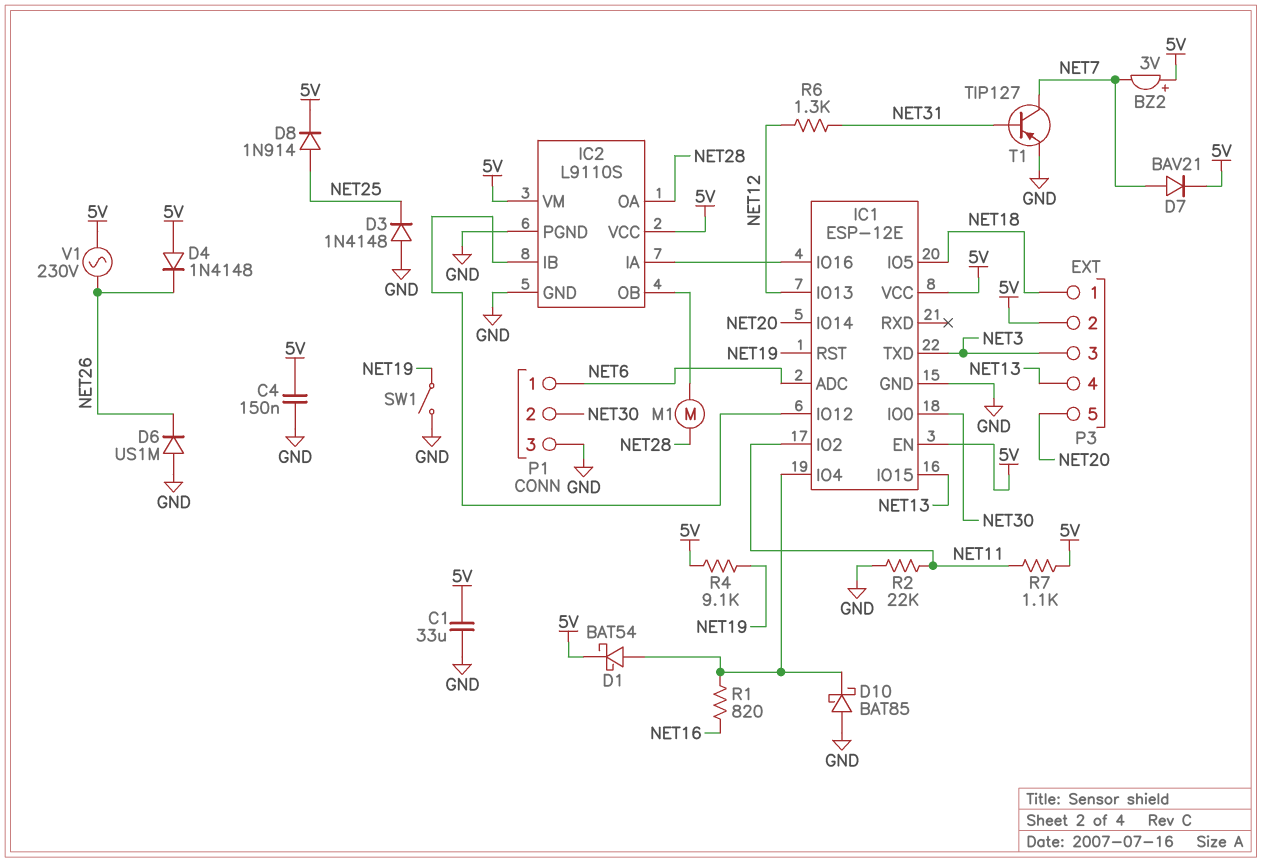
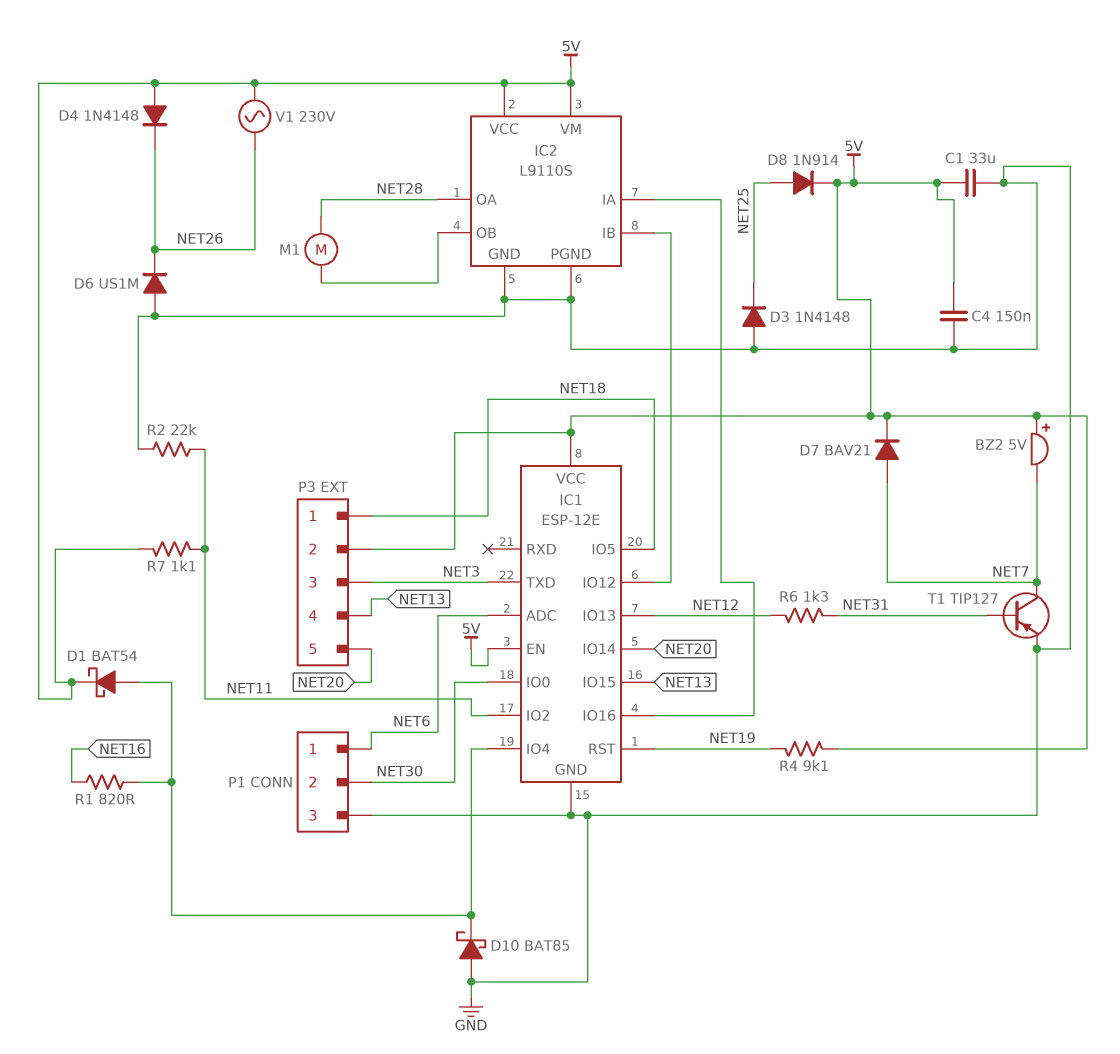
BZ2: buzzer 3V (plus 5V, minus NET7) -> buzzer 5V (plus 5V, minus NET7)
SW1: switch (GND, NET19) -> none

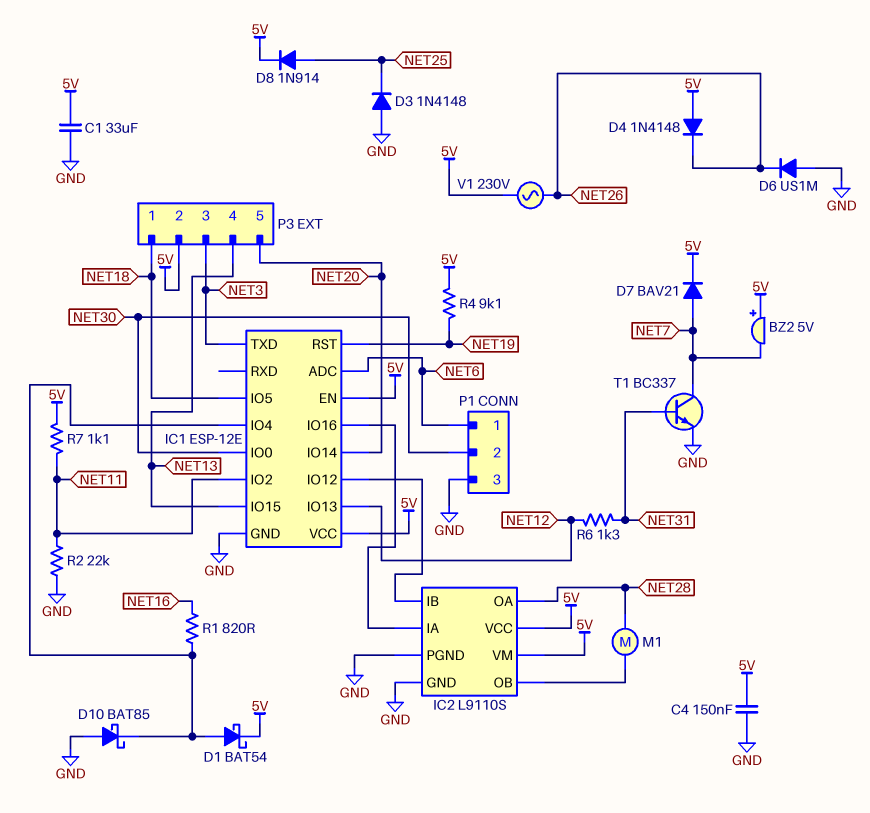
T1: PNP TIP127 (B NET31, C NET7, E GND) -> NPN BC337 (B NET31, C NET7, E GND)

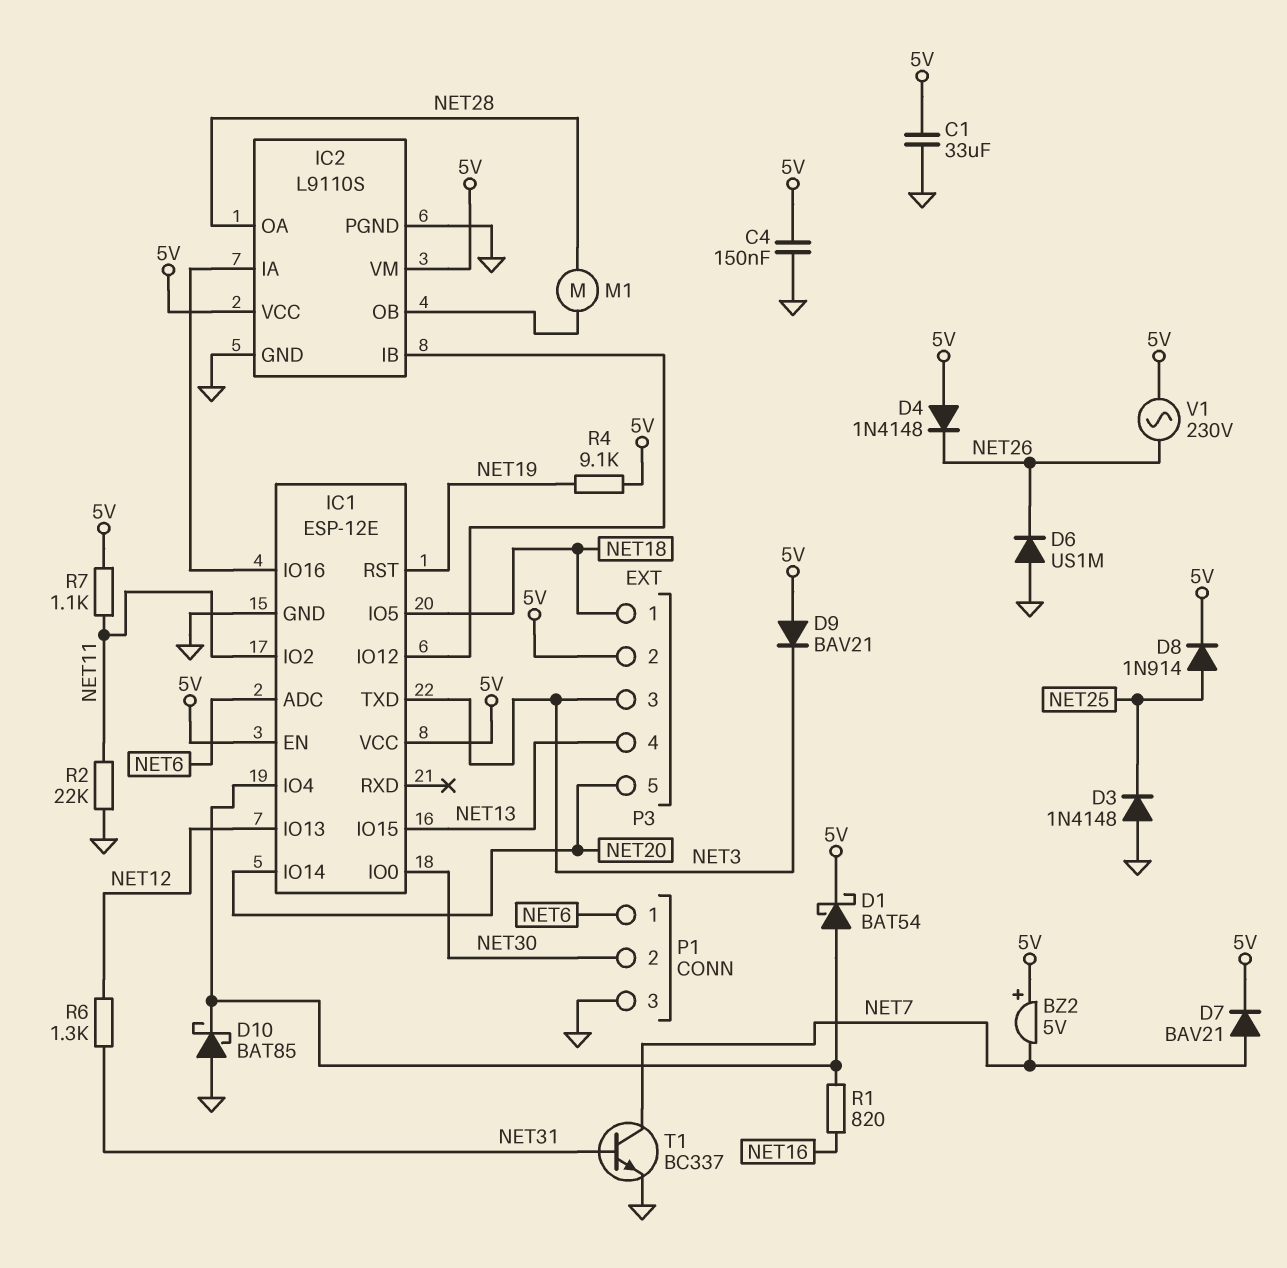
D9: none -> diode BAV21 (A 5V, K NET3)

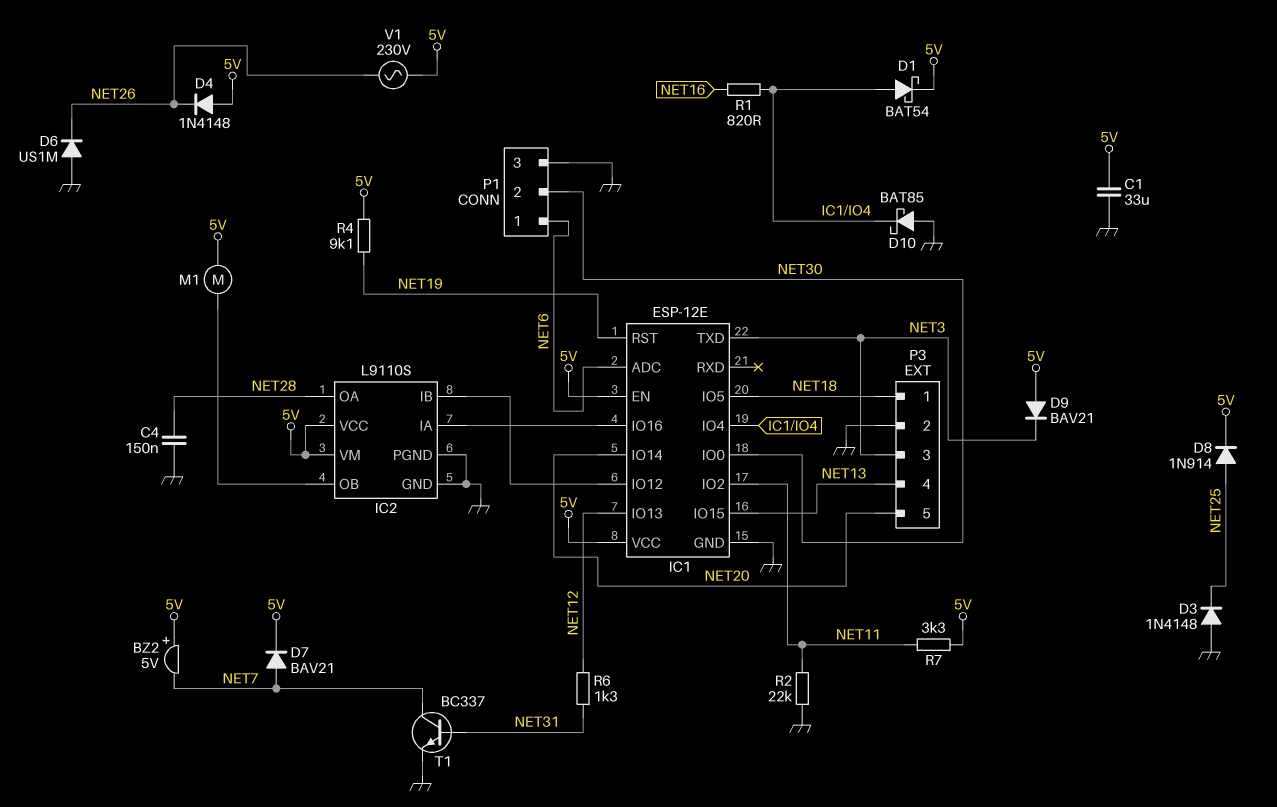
C4: 150nF (5V, GND) -> 150nF (GND, NET28)
M1: motor (IC2/OB, NET28) -> motor (5V, IC2/OB)
P3 pin 2: 5V -> GND
R7: 1.1k (5V, NET11) -> 3.3k (5V, NET11)

